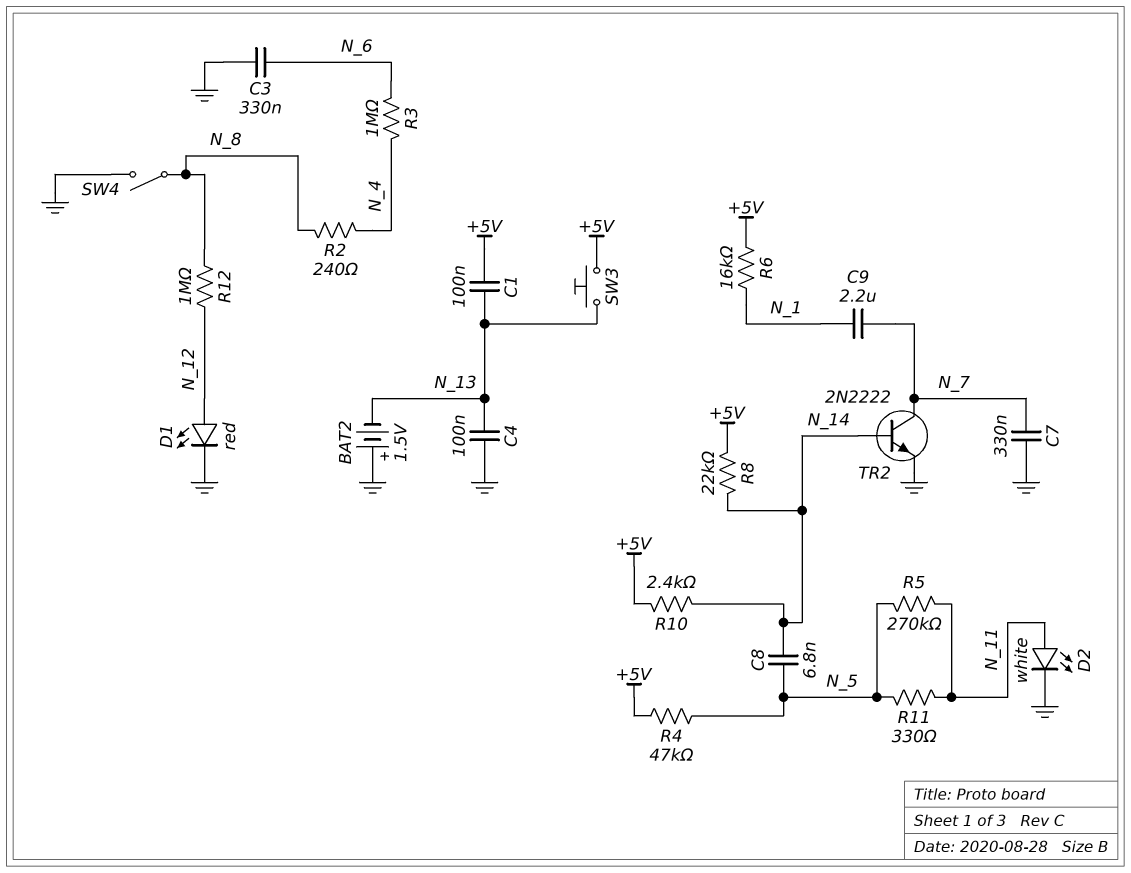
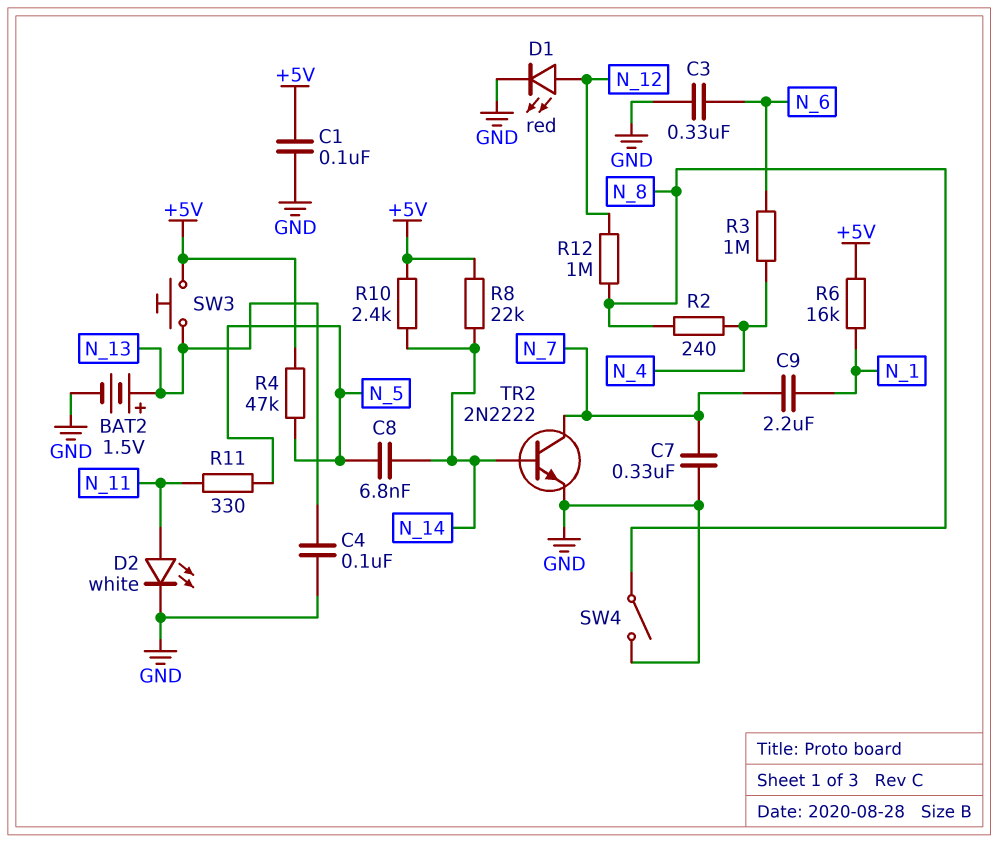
BAT2: 1.5V (plus GND, minus N_13) -> 1.5V (plus N_13, minus GND)
C1: 100nF (+5V, N_13) -> 100nF (+5V, GND)
R5: 270k (N_5, N_11) -> none

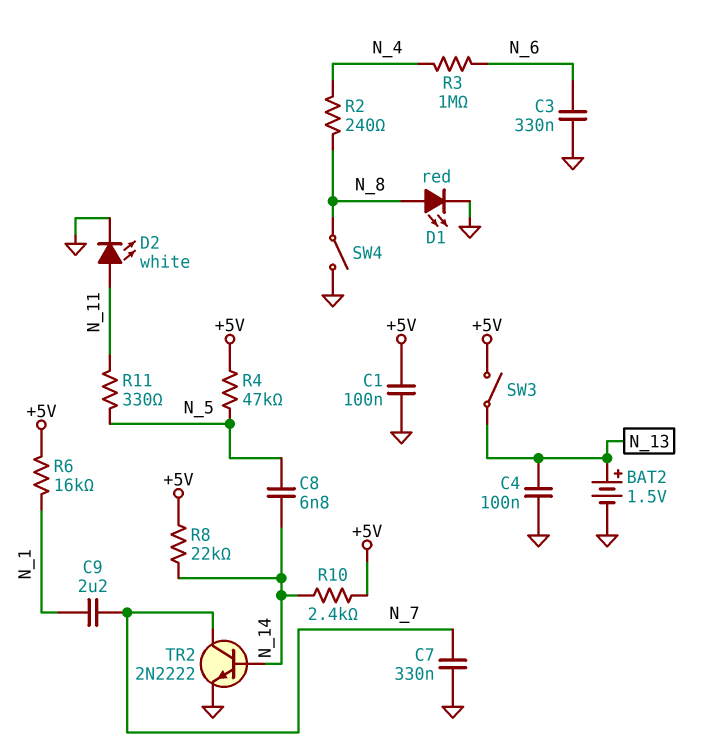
D1: LED red (A N_12, K GND) -> LED red (A N_8, K GND)
R12: 1M (N_8, N_12) -> none
SW3: button (+5V, N_13) -> switch (+5V, N_13)

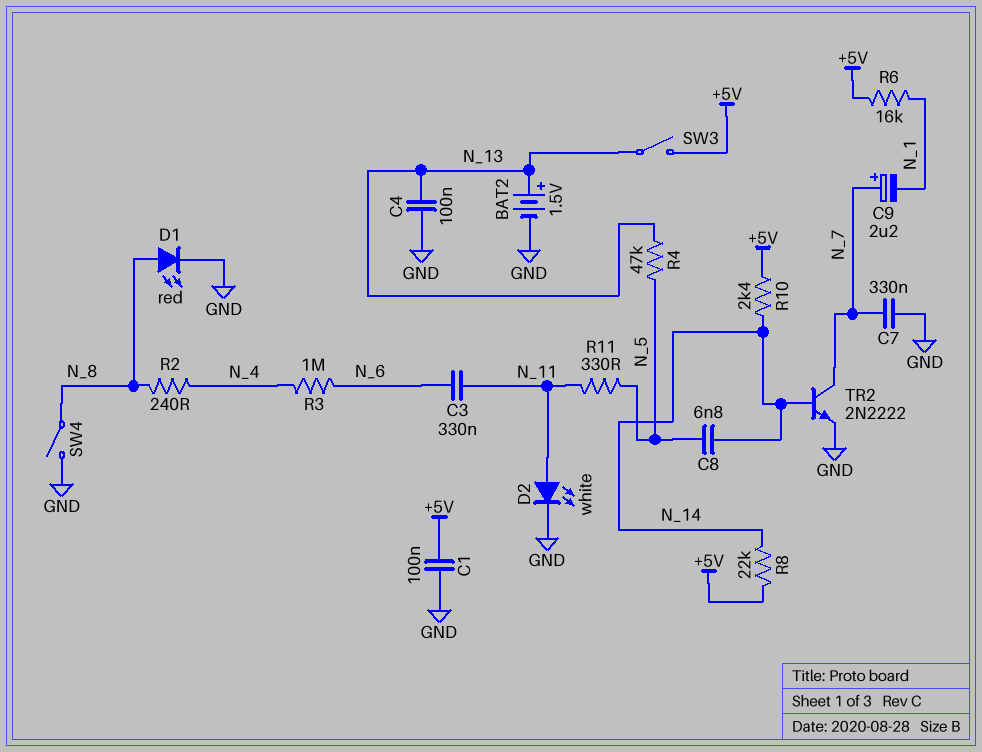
C3: 330nF (GND, N_6) -> 330nF (N_6, N_11)
C9: 2.2uF (N_1, N_7) -> 2.2uF (plus N_7, minus N_1)
R4: 47k (+5V, N_5) -> 47k (N_5, N_13)

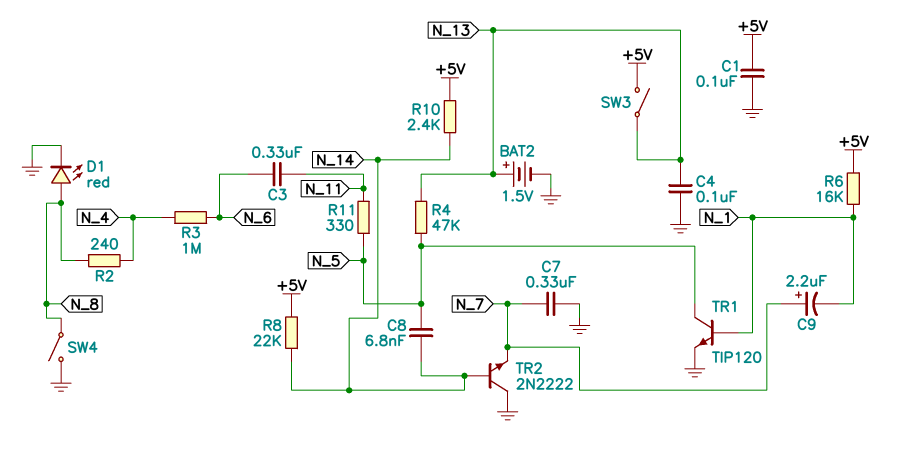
D2: LED white (A N_11, K GND) -> none
TR1: none -> NPN TIP120 (B N_1, C N_5, E GND)
TR2: NPN 2N2222 (B N_14, C N_7, E GND) -> NPN 2N2222 (B N_14, C GND, E N_7)

